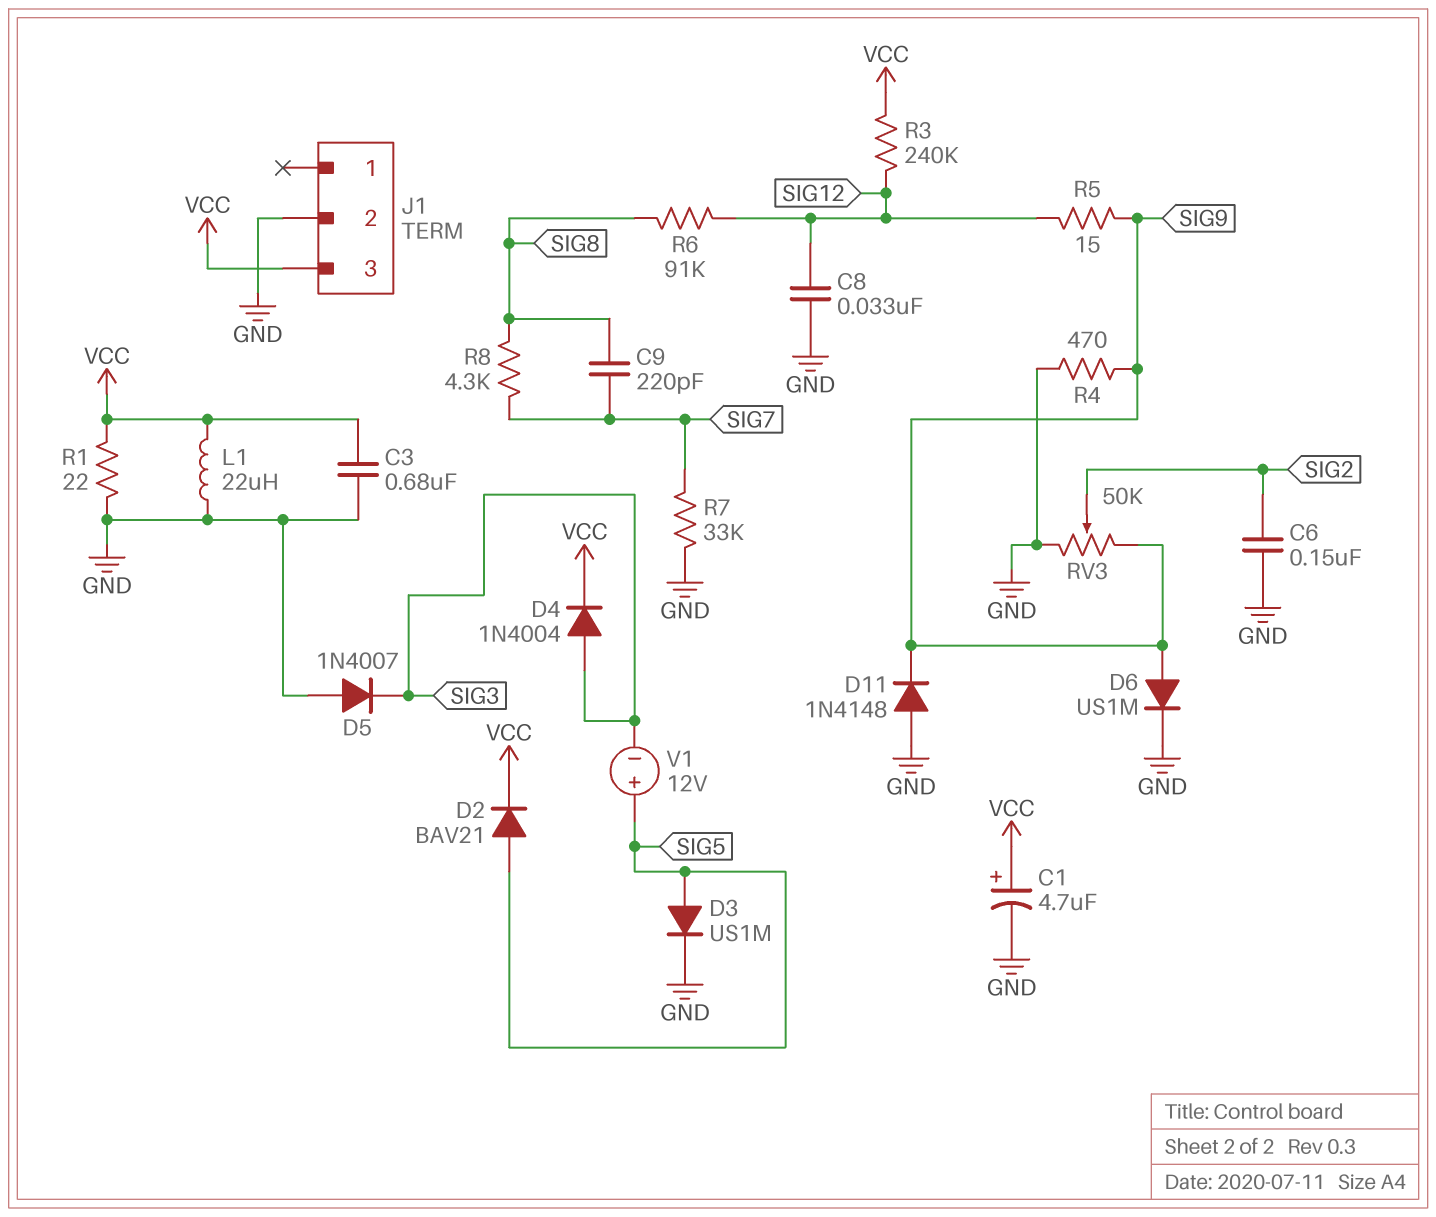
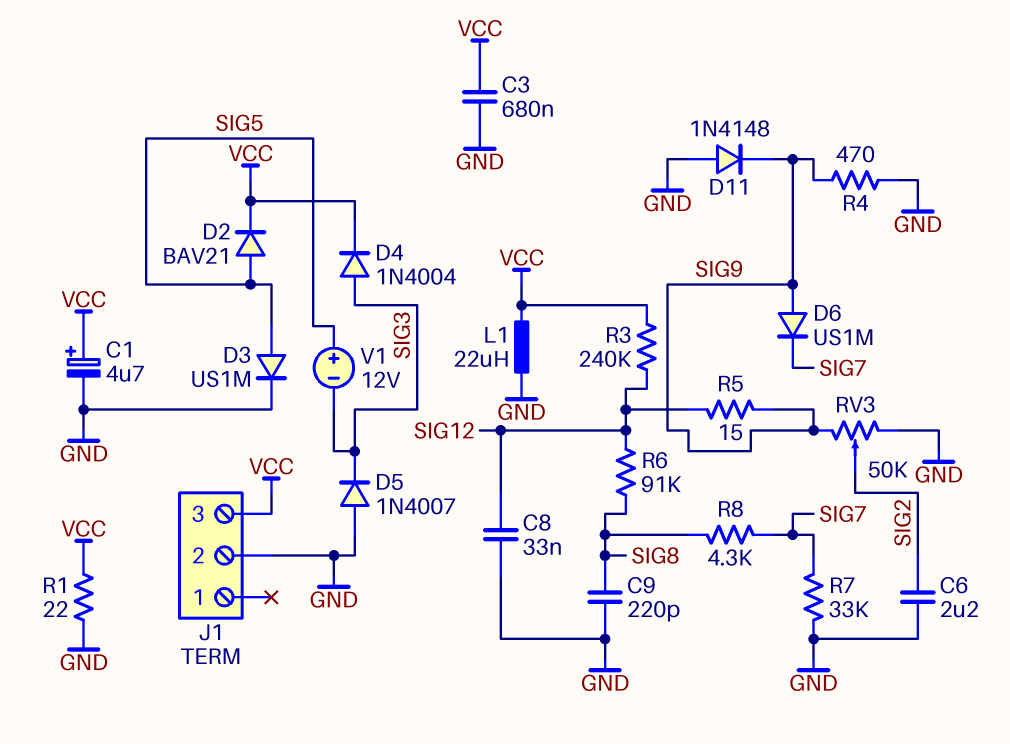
C6: 150nF (GND, SIG2) -> 2.2uF (GND, SIG2)
C9: 220pF (SIG7, SIG8) -> 220pF (GND, SIG8)
D6: diode US1M (A SIG9, K GND) -> diode US1M (A SIG9, K SIG7)

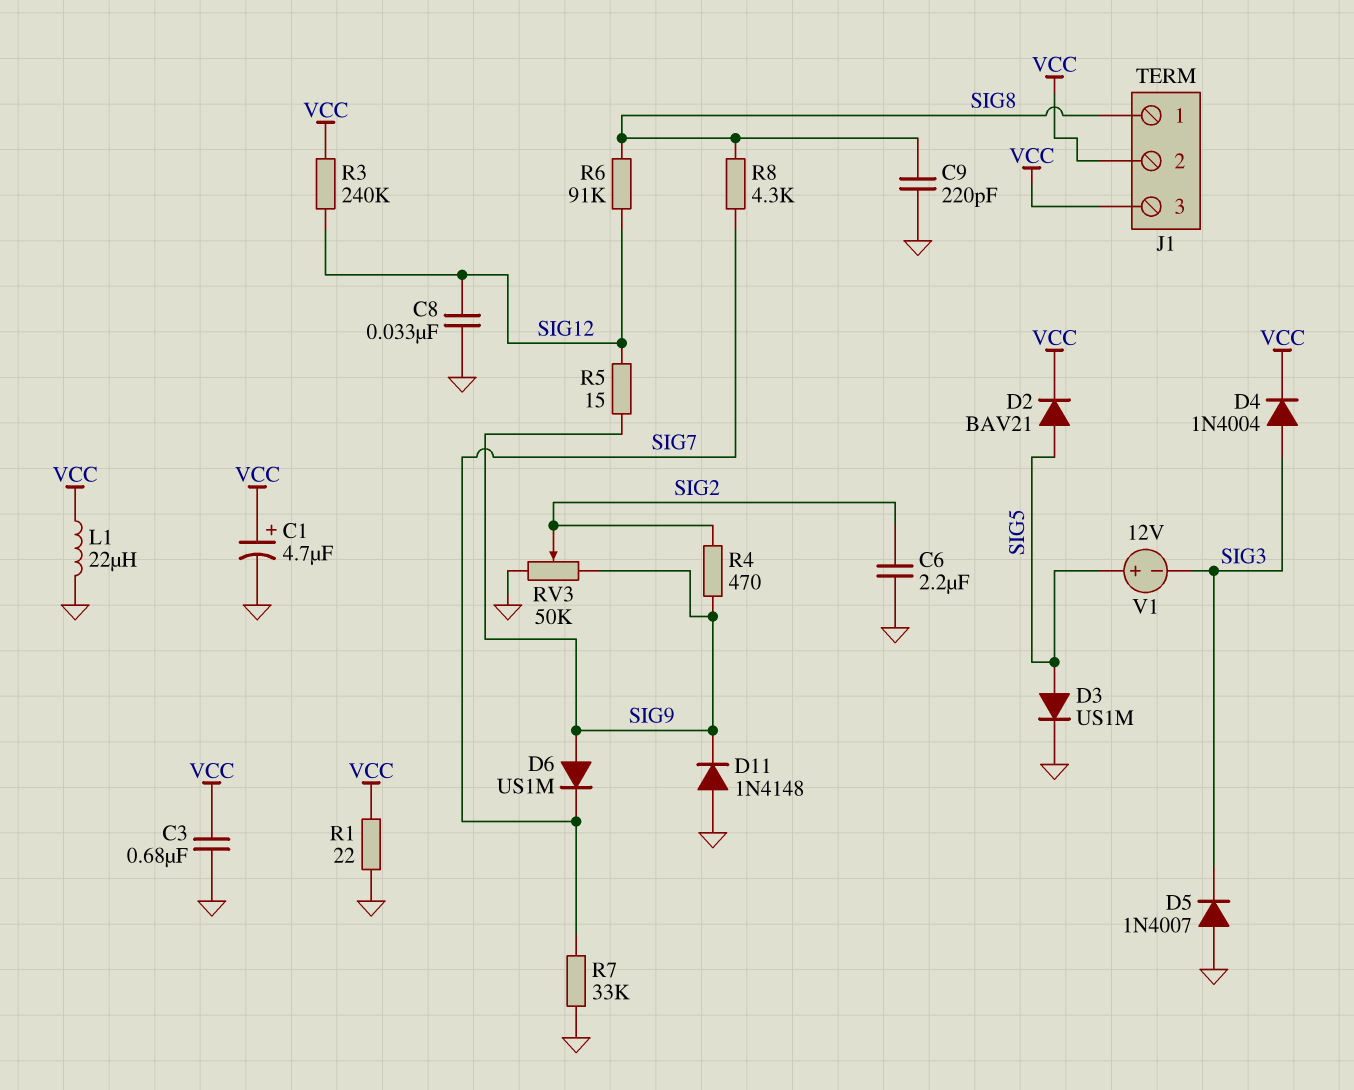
J1 pin 1: none -> SIG8
J1 pin 2: GND -> VCC
R4: 470 (GND, SIG9) -> 470 (SIG2, SIG9)

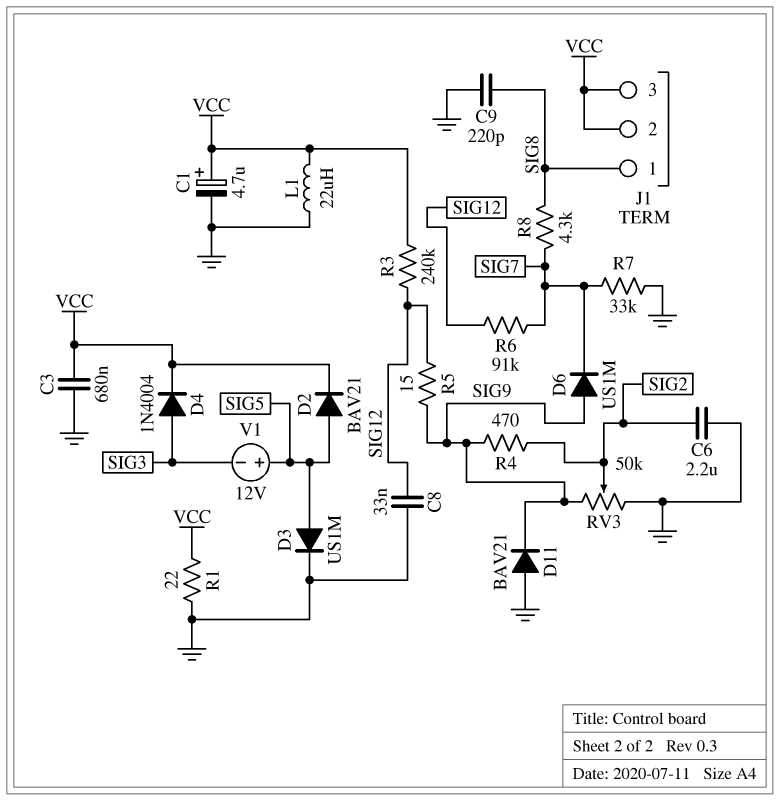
D5: diode 1N4007 (A GND, K SIG3) -> none
D11: diode 1N4148 (A GND, K SIG9) -> diode BAV21 (A GND, K SIG9)
R6: 91k (SIG8, SIG12) -> 91k (SIG7, SIG12)

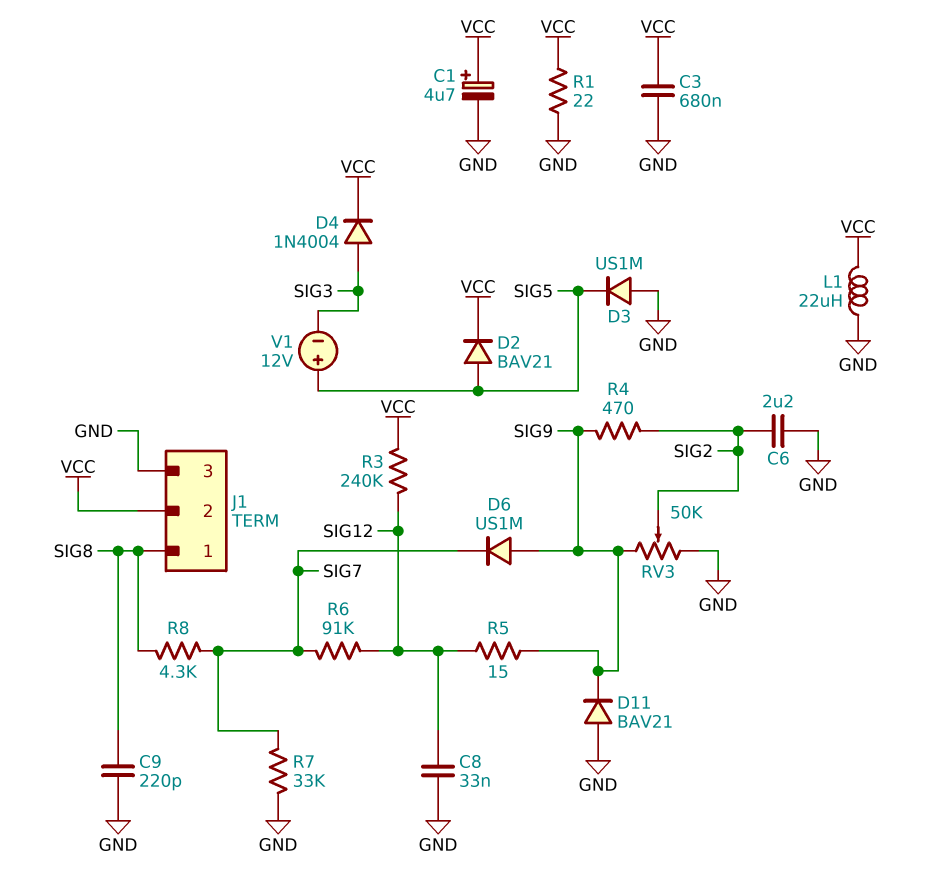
D3: diode US1M (A SIG5, K GND) -> diode US1M (A GND, K SIG5)
J1 pin 3: VCC -> GND

